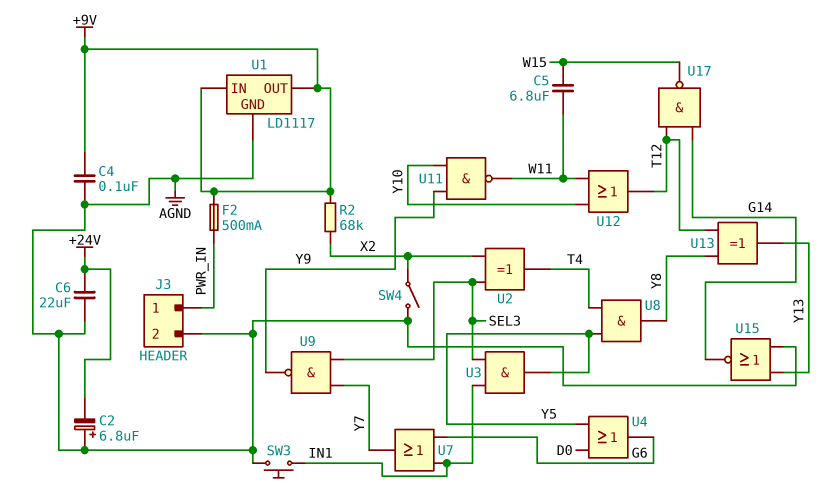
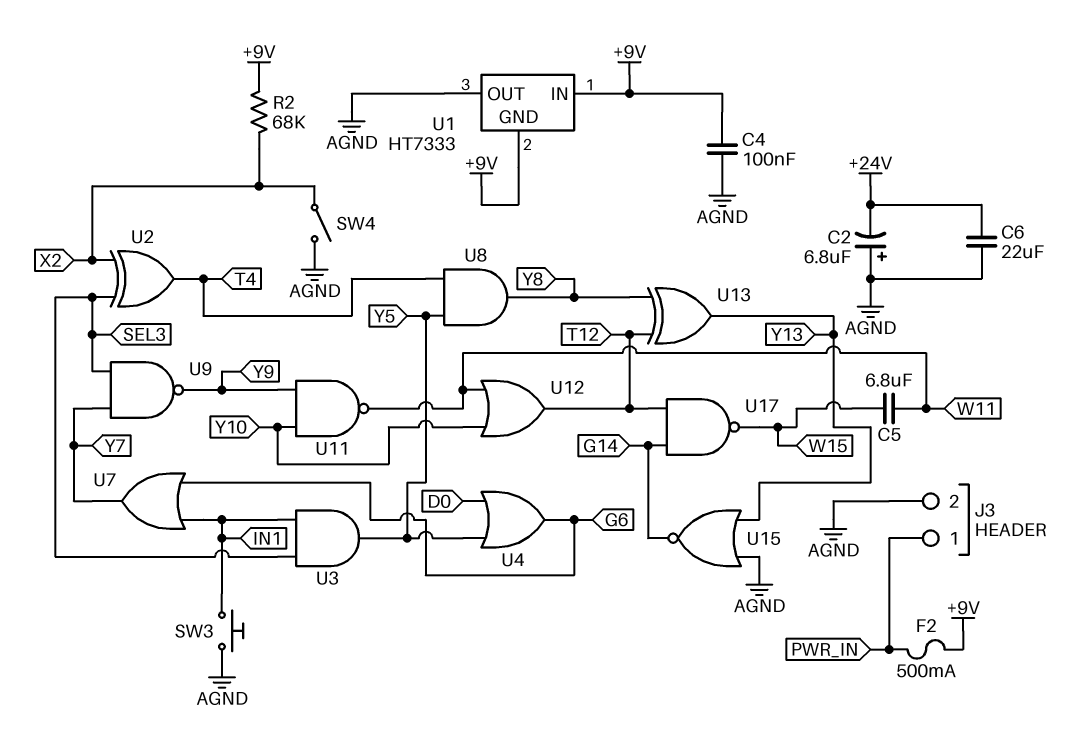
U1: LD1117 -> HT7333
U1 pin GND: AGND -> +9V
U1 pin OUT: +9V -> AGND

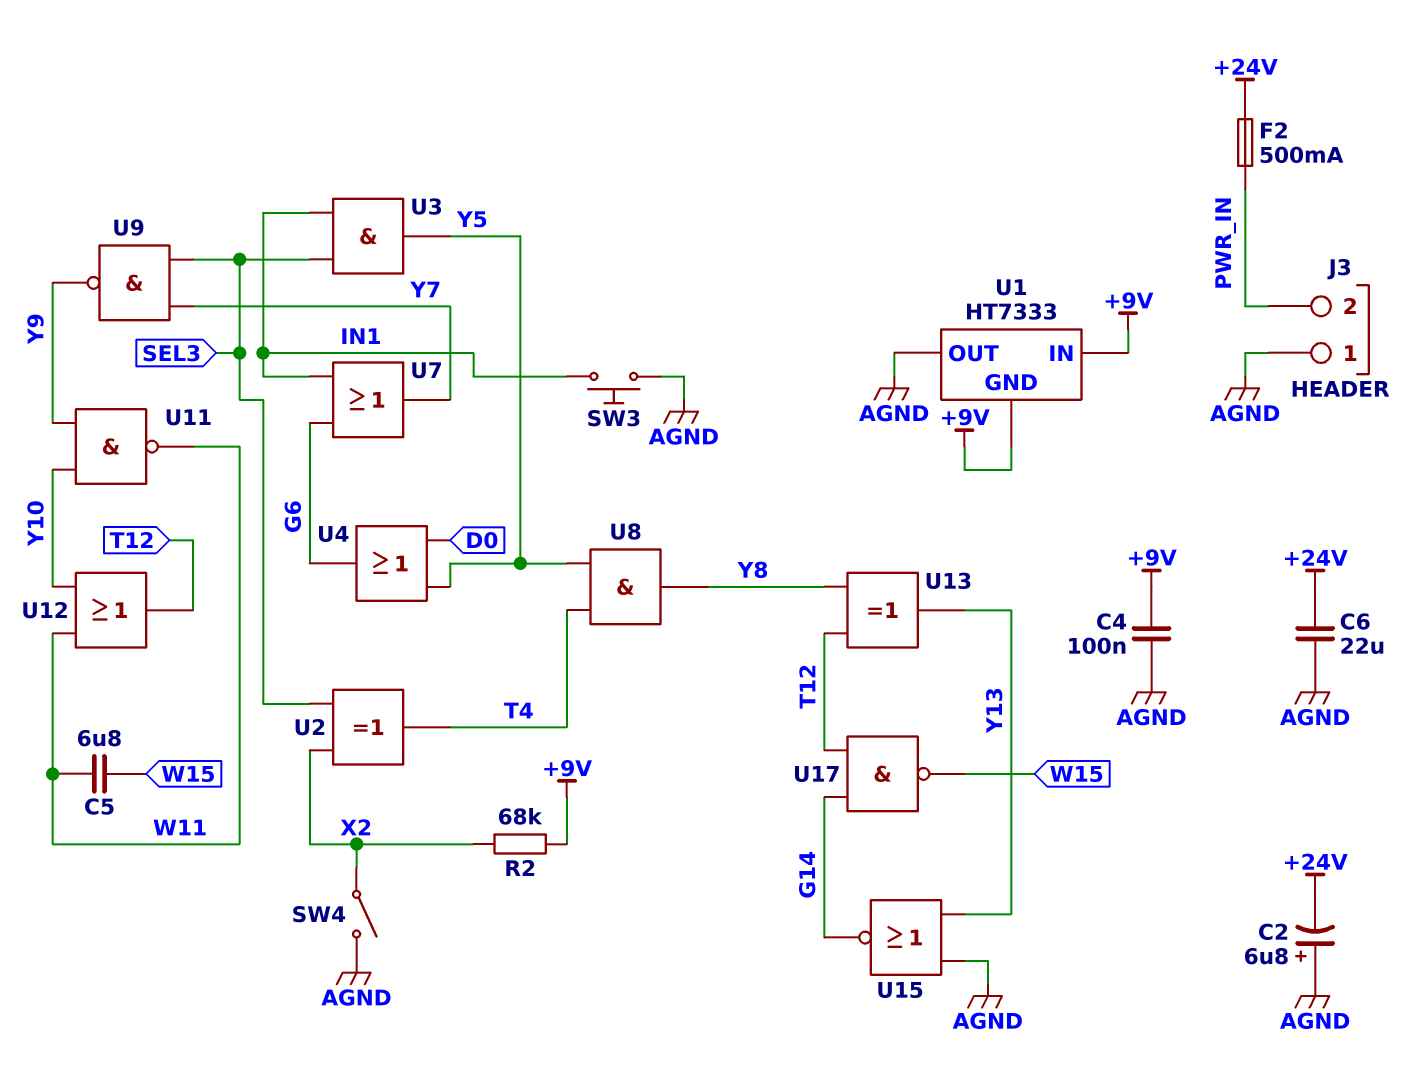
F2: 500mA (+9V, PWR_IN) -> 500mA (+24V, PWR_IN)
J3 pin 1: PWR_IN -> AGND
J3 pin 2: AGND -> PWR_IN

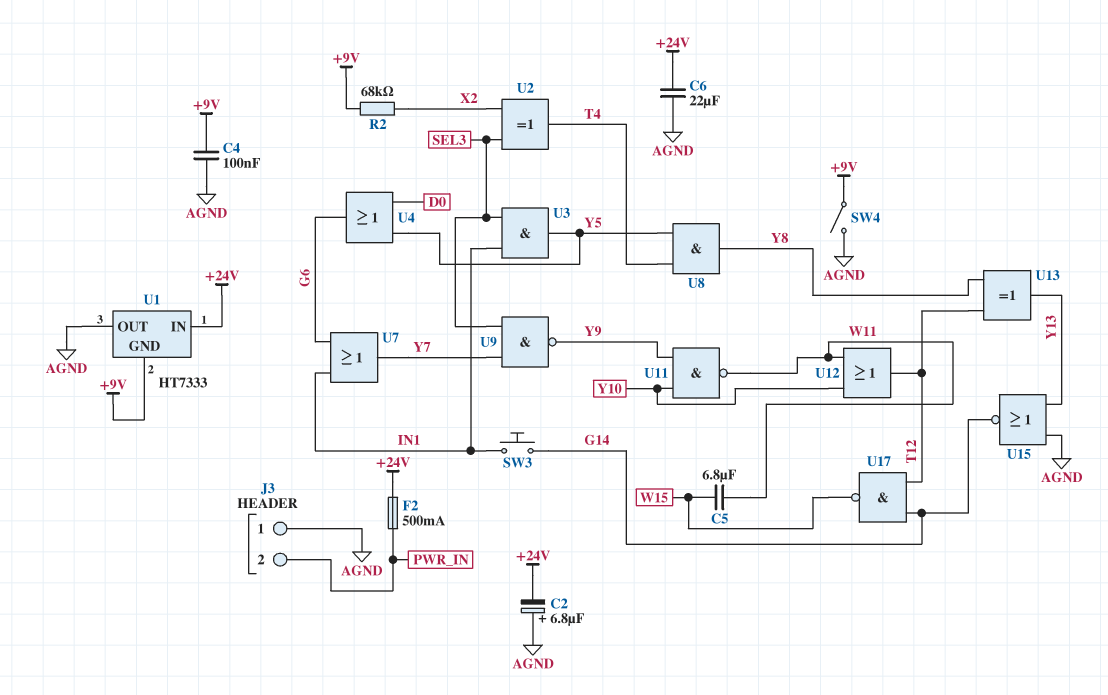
SW3: button (AGND, IN1) -> button (G14, IN1)
SW4: switch (AGND, X2) -> switch (+9V, AGND)
U1 pin IN: +9V -> +24V

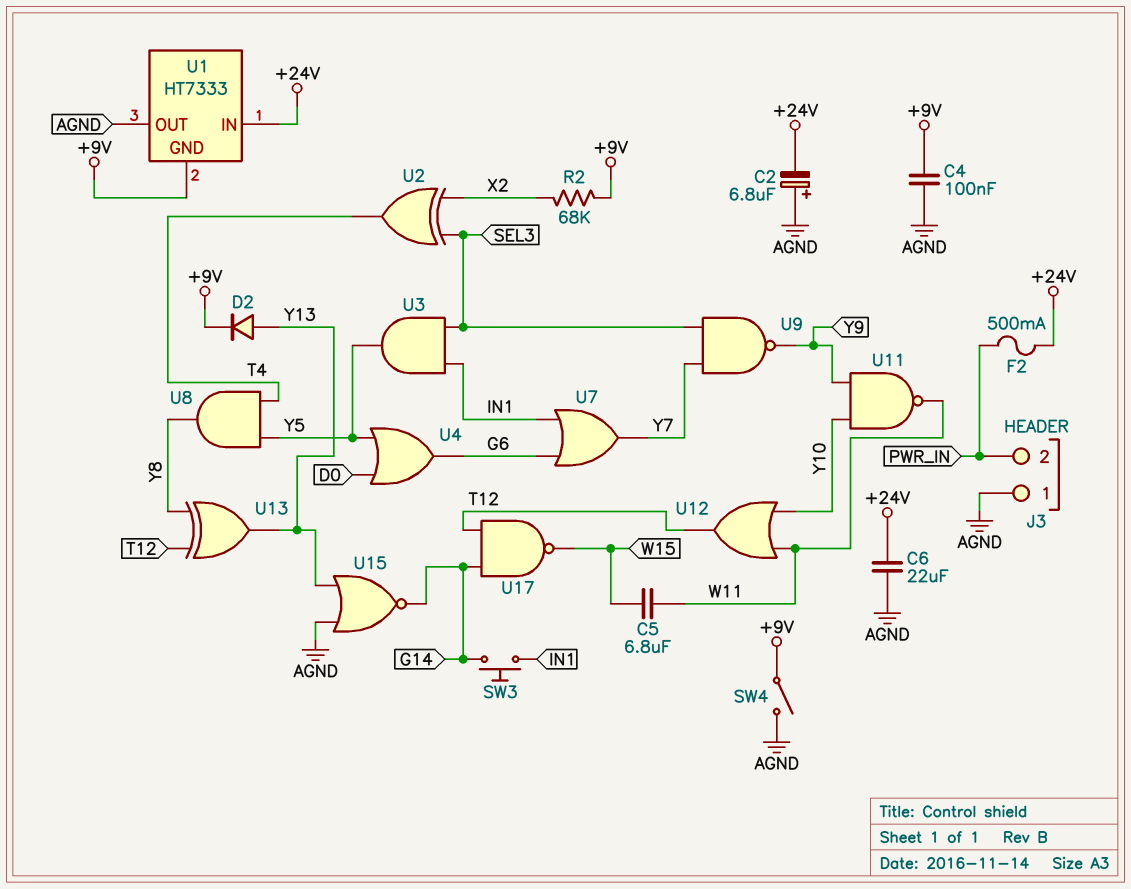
D2: none -> diode (A Y13, K +9V)

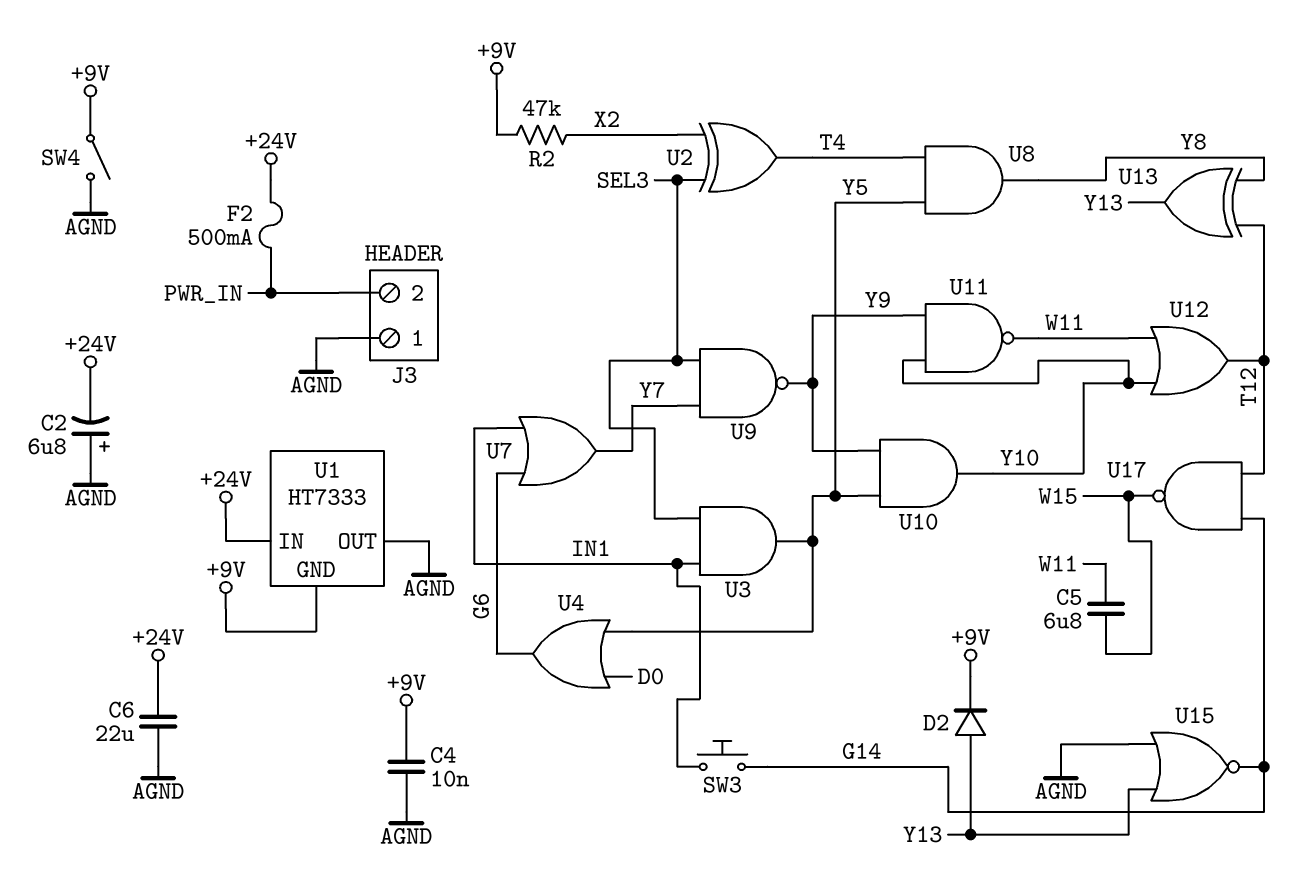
C4: 100nF (+9V, AGND) -> 10nF (+9V, AGND)
R2: 68k (+9V, X2) -> 47k (+9V, X2)
U10: none -> AND (in Y5, in Y9, out Y10)

